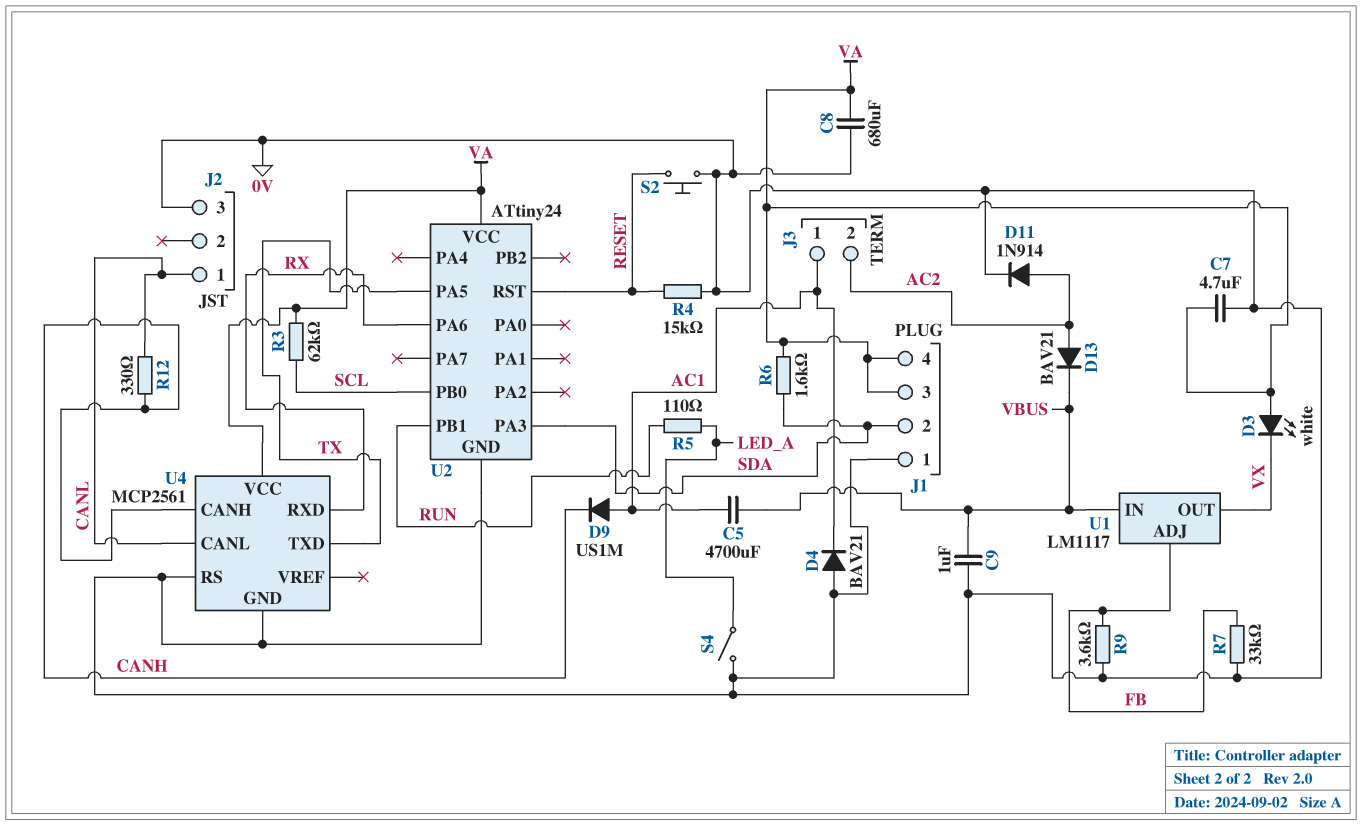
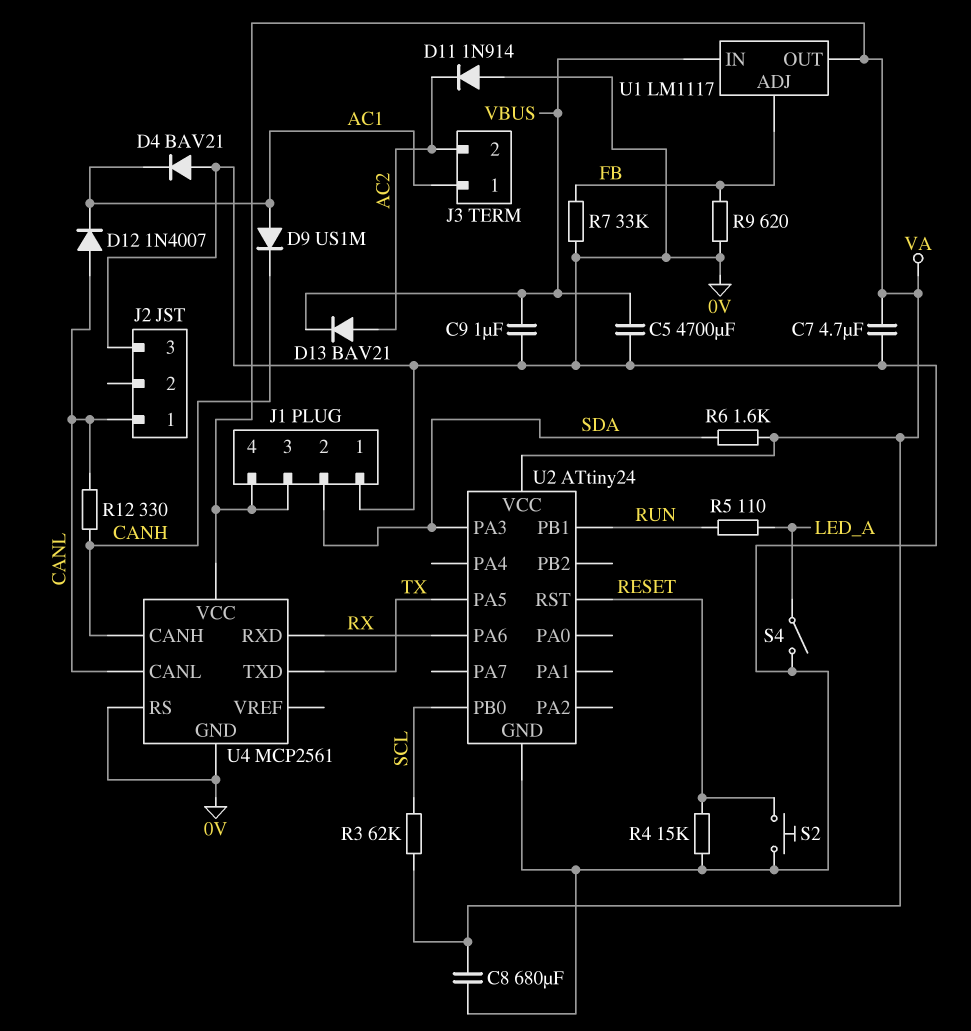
C5: 4700uF (AC1, VBUS) -> 4700uF (0V, VBUS)
D3: LED white (A VA, K VX) -> none
D11: diode 1N914 (A AC2, K 0V) -> diode 1N914 (A 0V, K AC2)
D12: none -> diode 1N4007 (A CANL, K AC1)
R9: 3.6k (0V, FB) -> 620 (0V, FB)
U1 pin OUT: VX -> VA

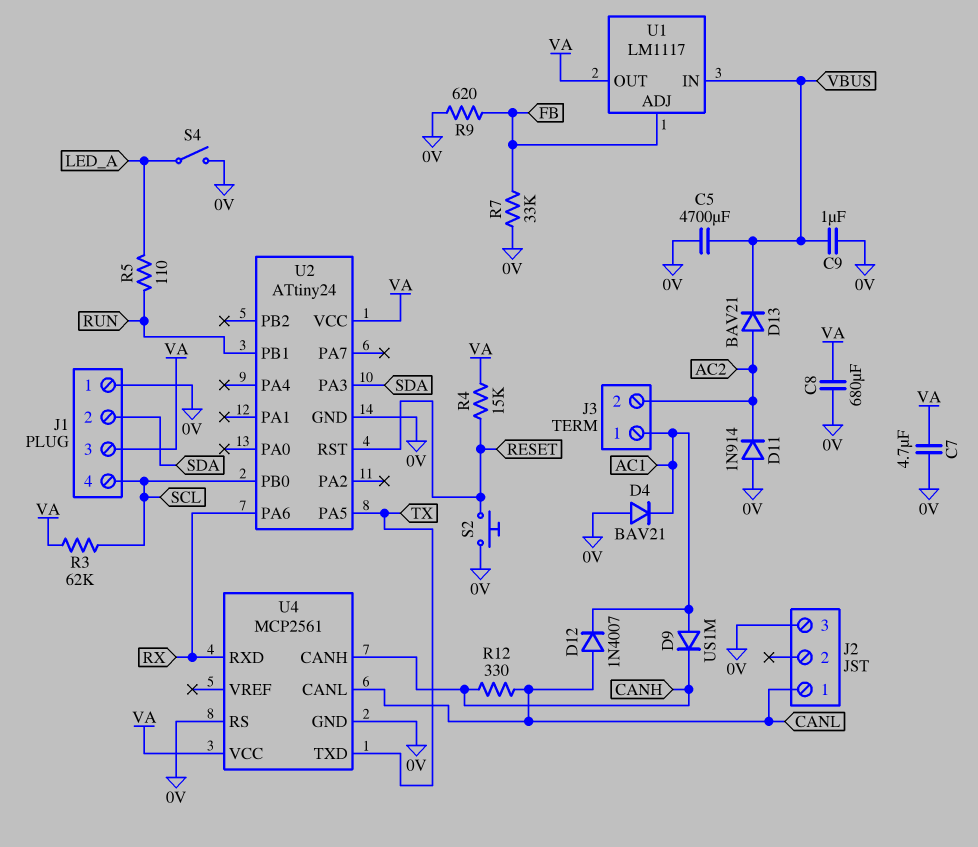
J1 pin 4: VA -> SCL
R4: 15k (0V, RESET) -> 15k (RESET, VA)
R6: 1.6k (SDA, VA) -> none

